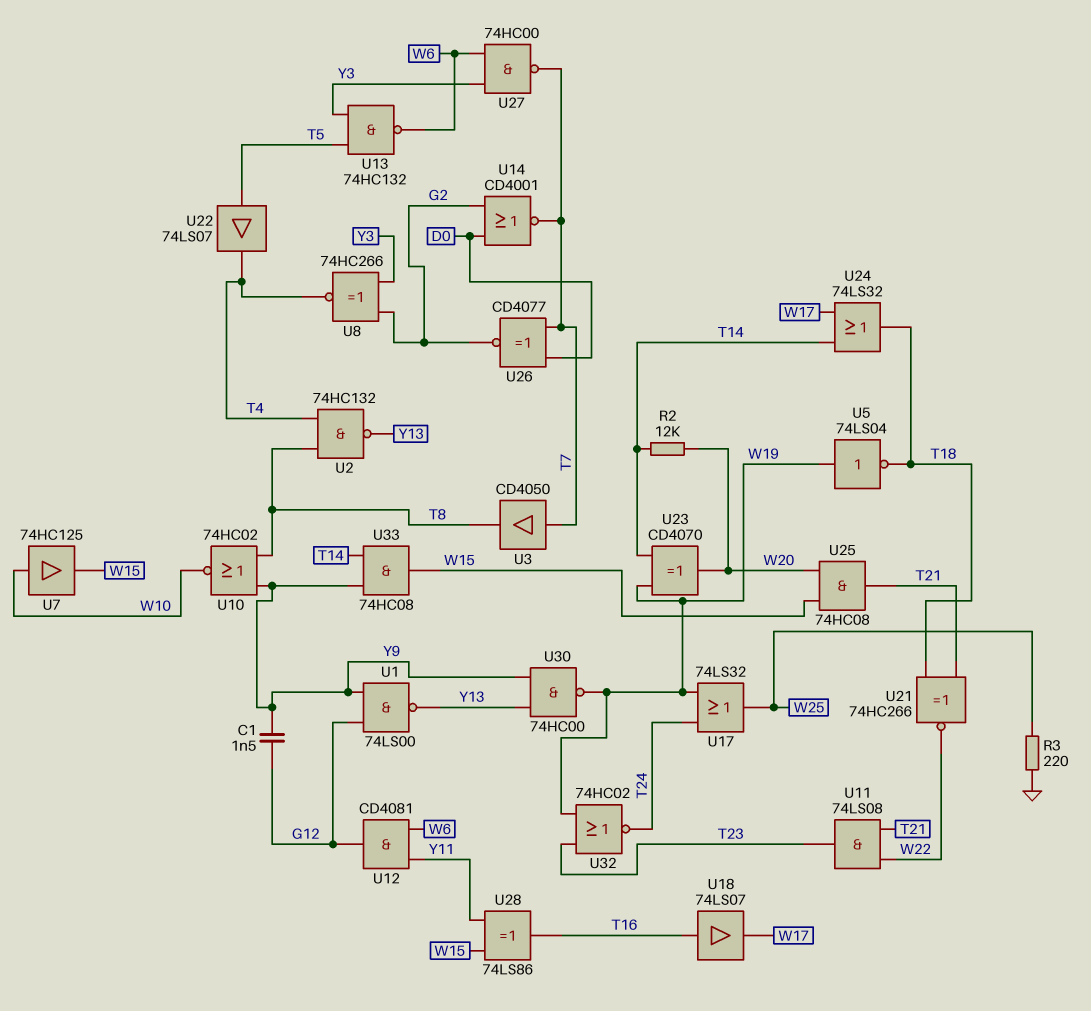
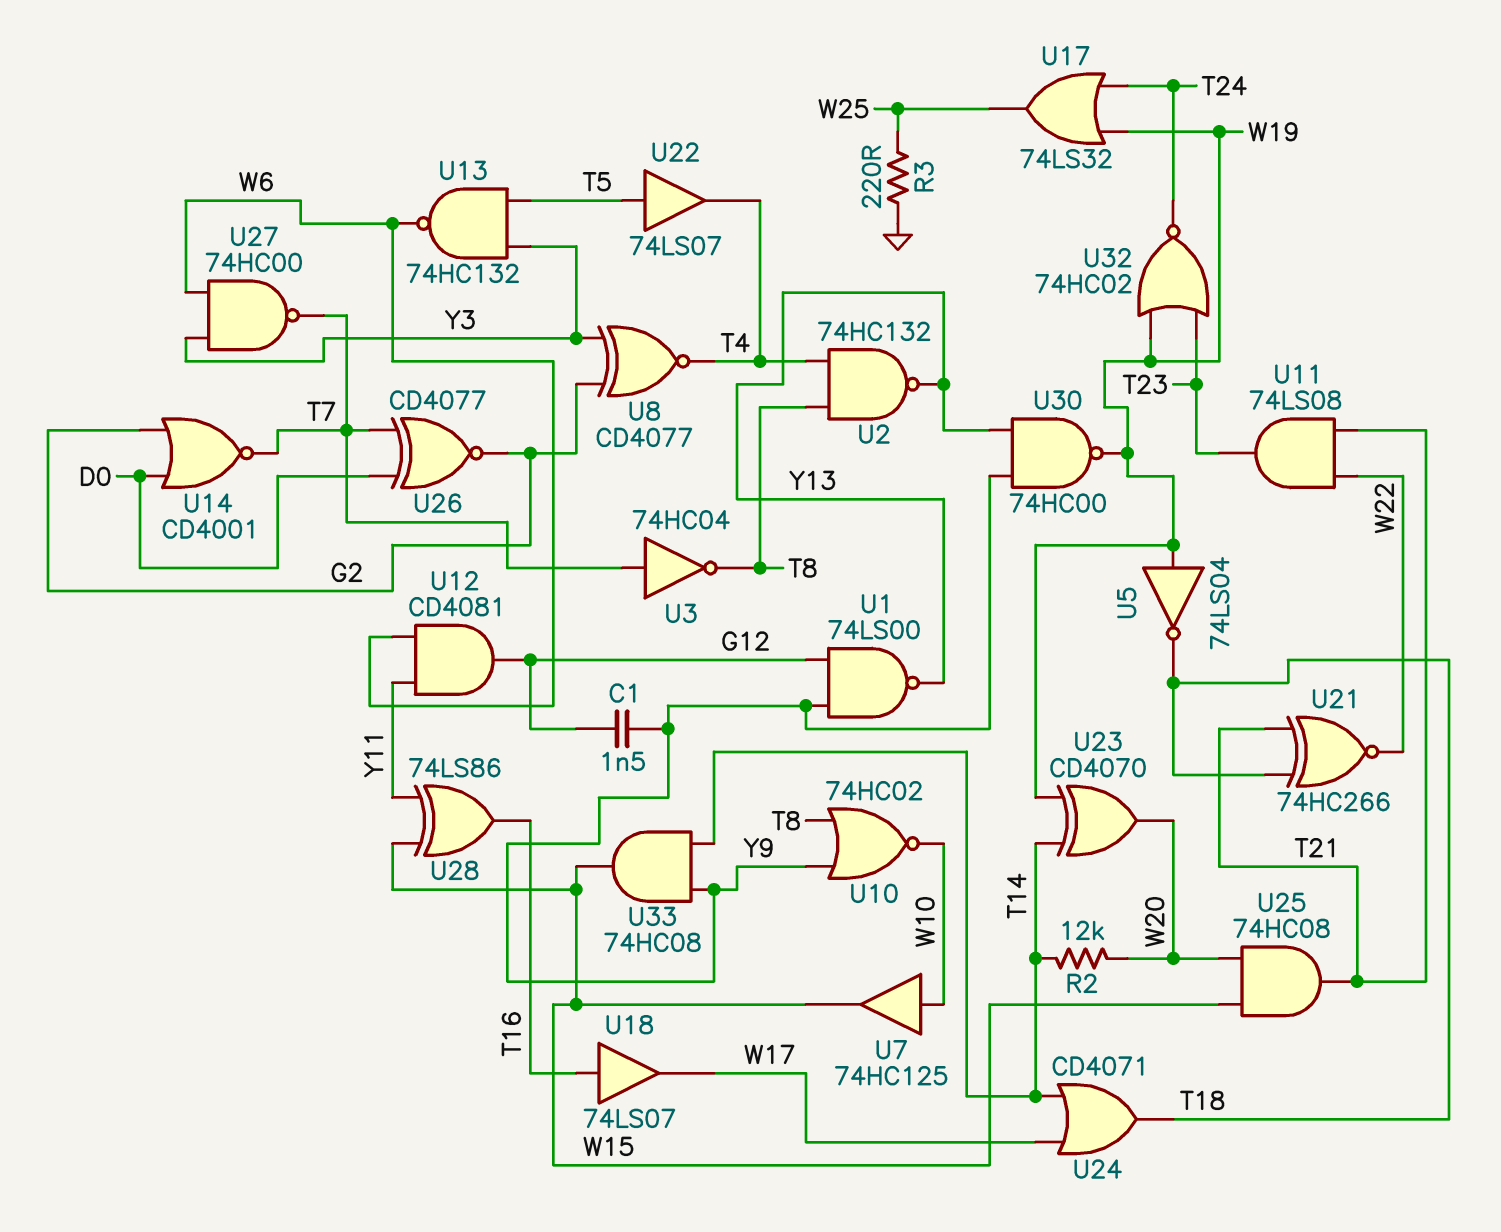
U3: buffer CD4050 (in T7, out T8) -> NOT 74HC04 (in T7, out T8)
U8: XNOR 74HC266 (in G2, in Y3, out T4) -> XNOR CD4077 (in G2, in Y3, out T4)
U24: OR 74LS32 (in T14, in W17, out T18) -> OR CD4071 (in T14, in W17, out T18)

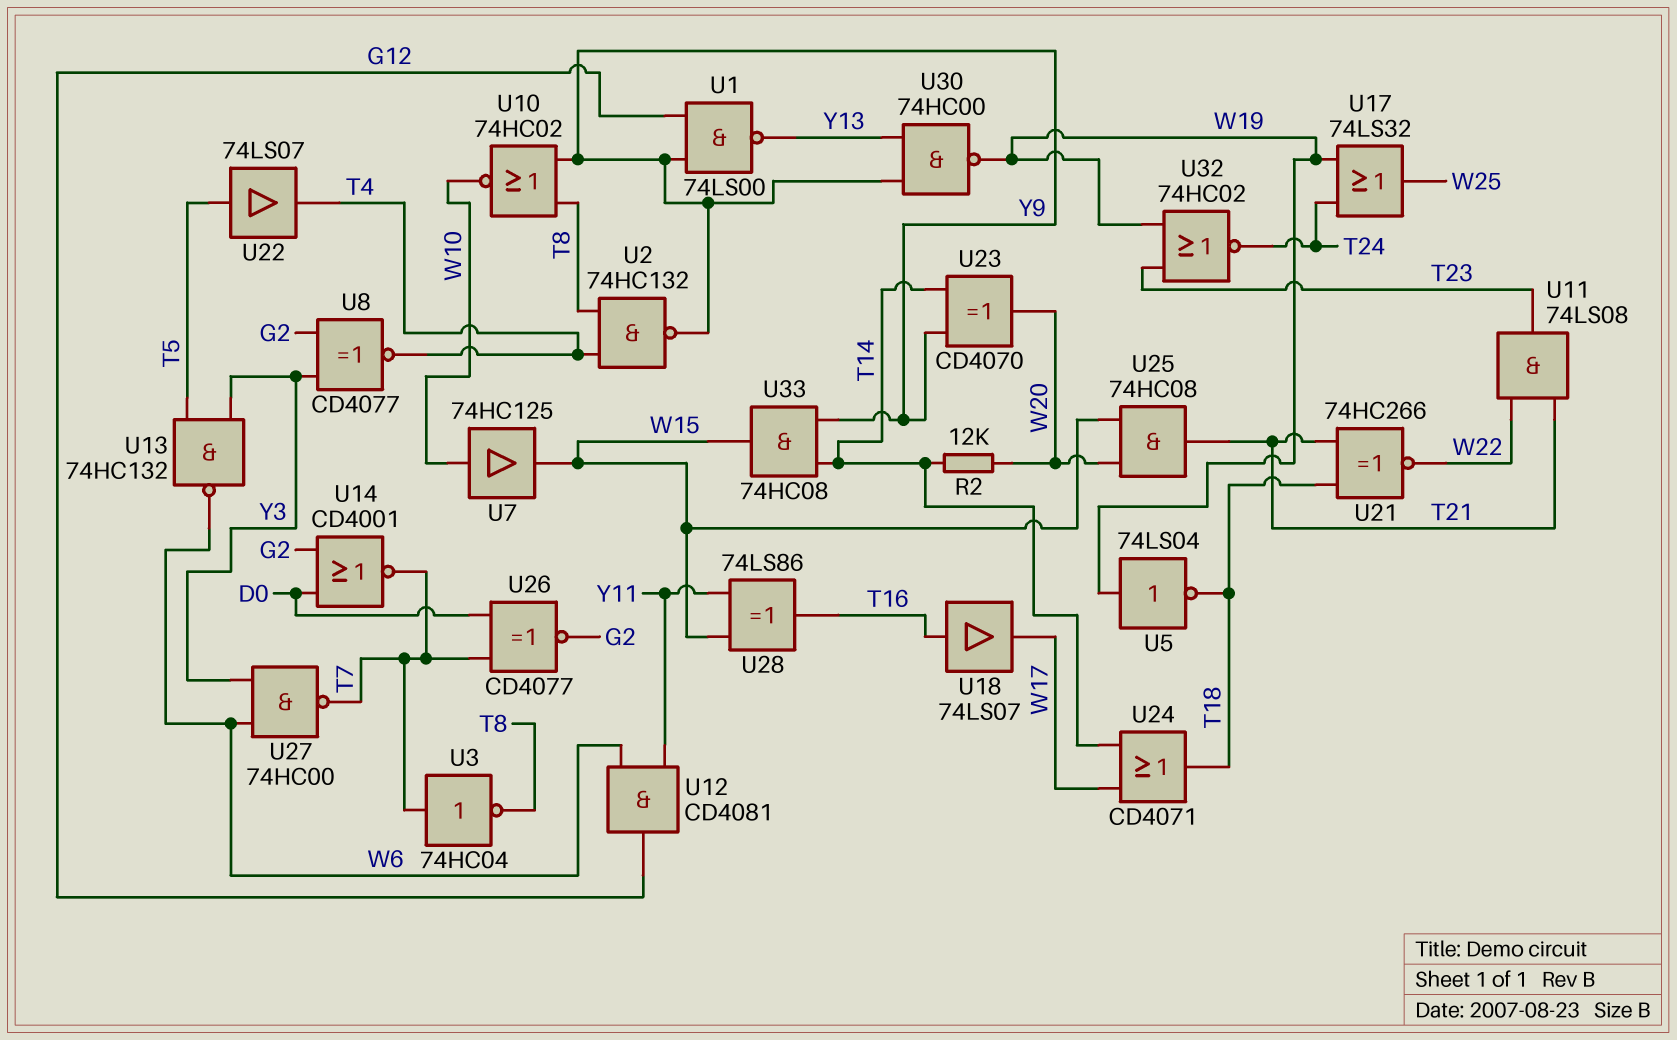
C1: 1.5nF (G12, Y9) -> none
R3: 220 (GND, W25) -> none
U2: NAND 74HC132 (in T4, in T8, out Y13) -> NAND 74HC132 (in T4, in T8, out Y9)
U23: XOR CD4070 (in T14, in W19, out W20) -> XOR CD4070 (in T14, in Y9, out W20)

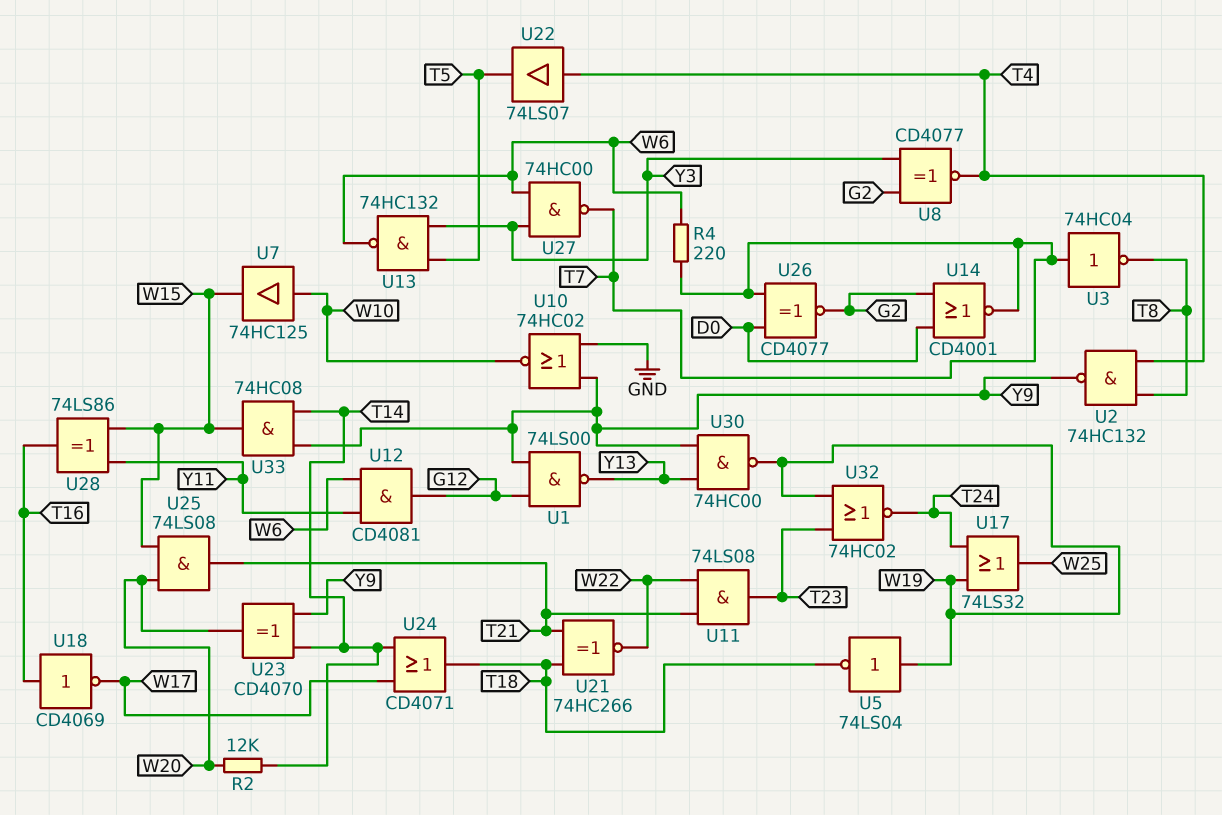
R4: none -> 220 (T7, W6)
U10: NOR 74HC02 (in T8, in Y9, out W10) -> NOR 74HC02 (in GND, in Y9, out W10)
U18: buffer 74LS07 (in T16, out W17) -> NOT CD4069 (in T16, out W17)
U22: buffer 74LS07 (in T5, out T4) -> buffer 74LS07 (in T4, out T5)
U25: AND 74HC08 (in W15, in W20, out T21) -> AND 74LS08 (in W15, in W20, out T21)

